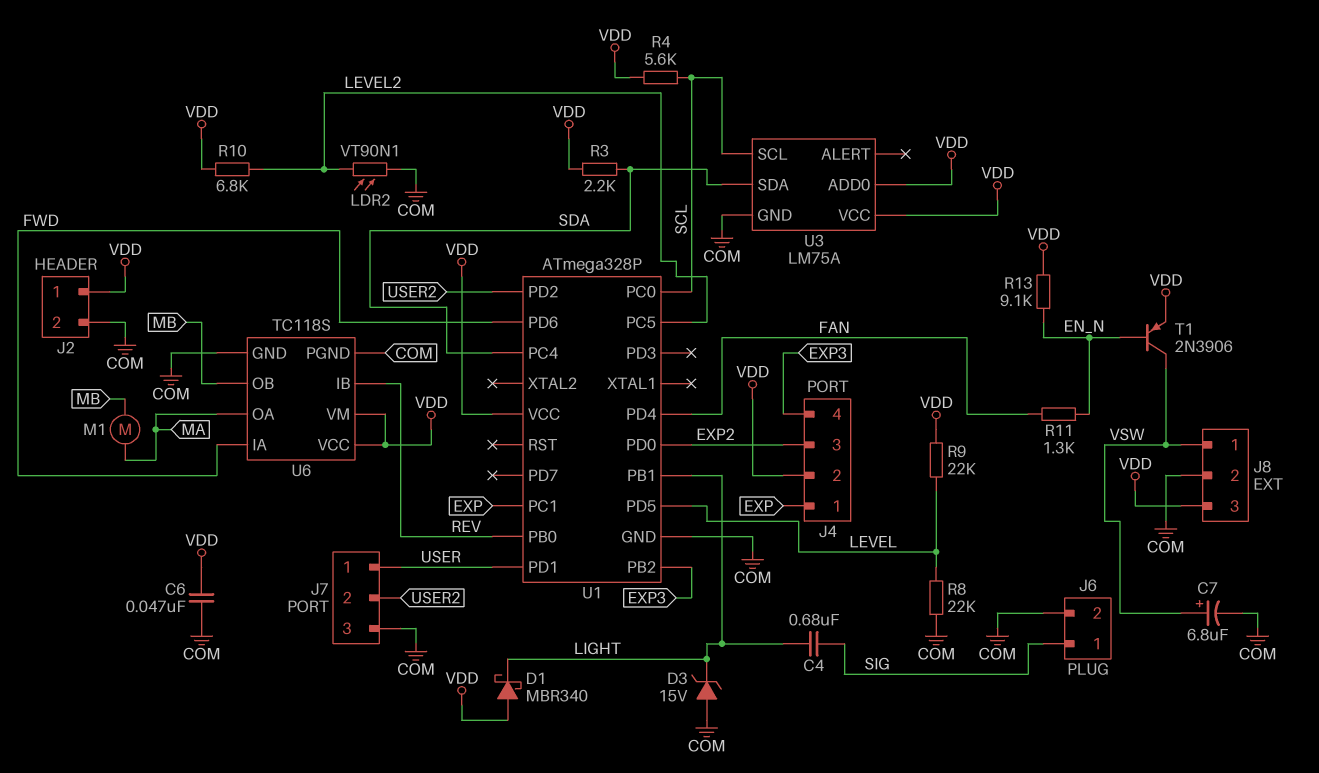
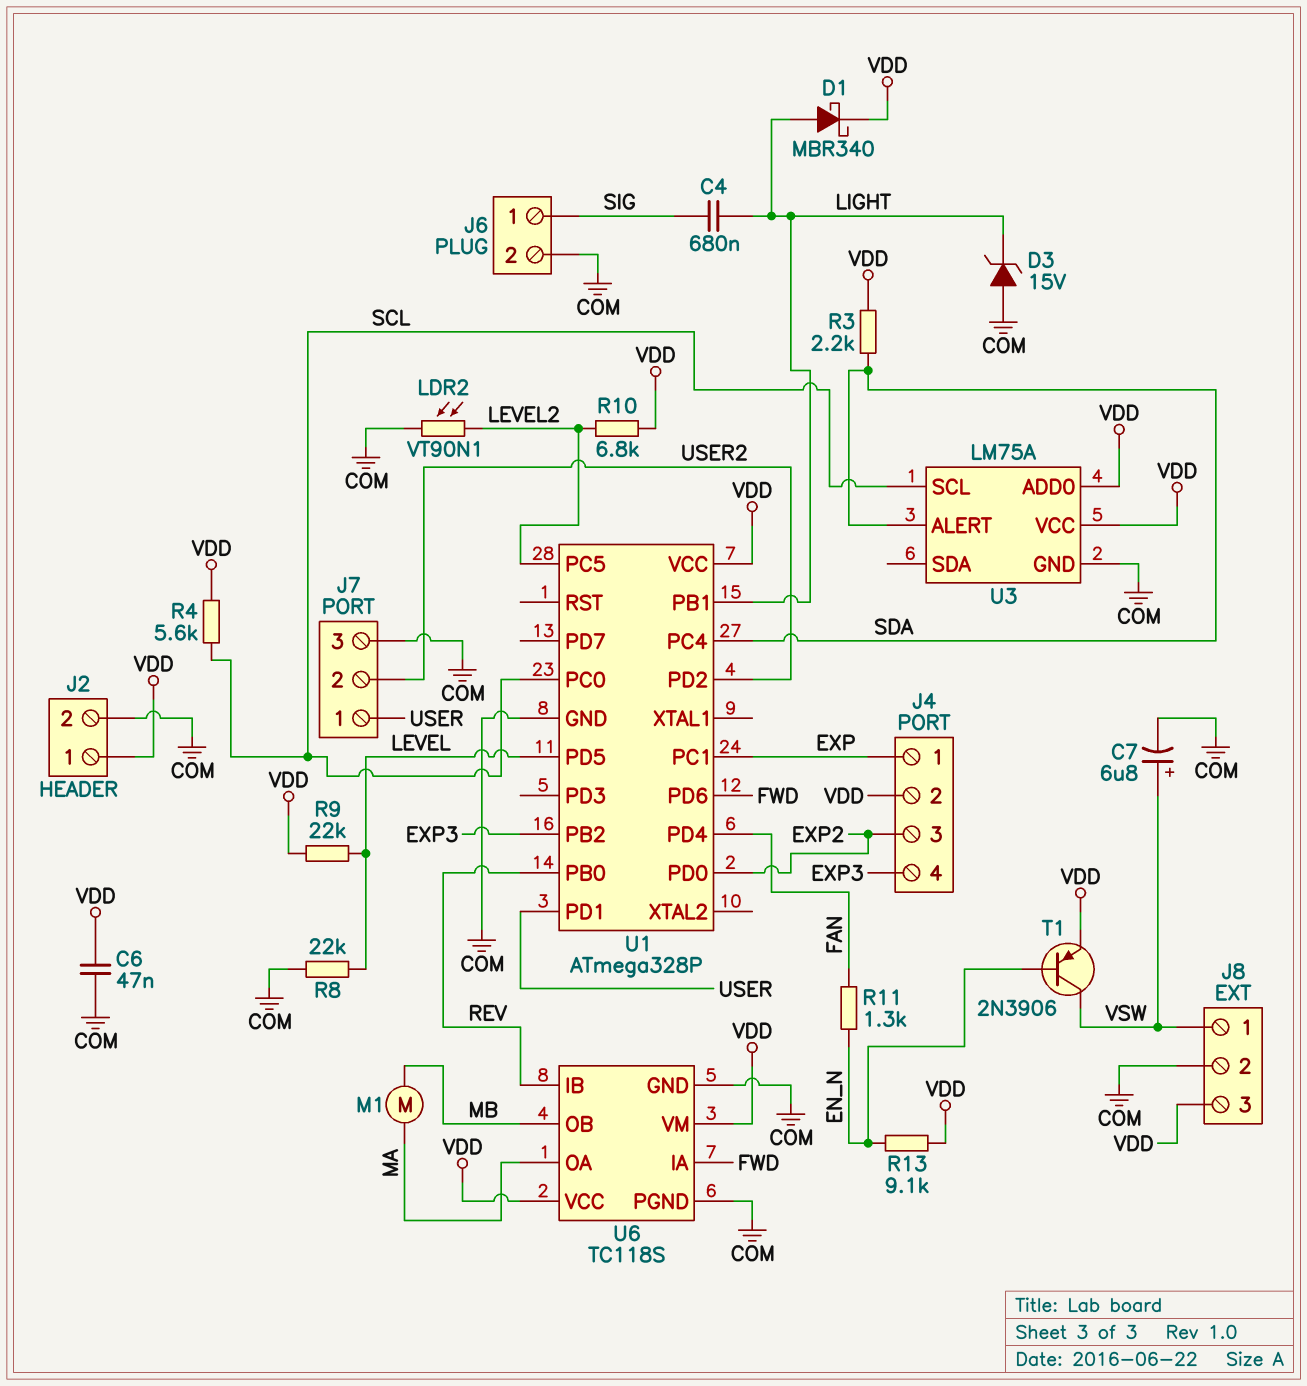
D1: schottky MBR340 (A VDD, K LIGHT) -> schottky MBR340 (A LIGHT, K VDD)
U3 pin ALERT: none -> SDA
U3 pin SDA: SDA -> none

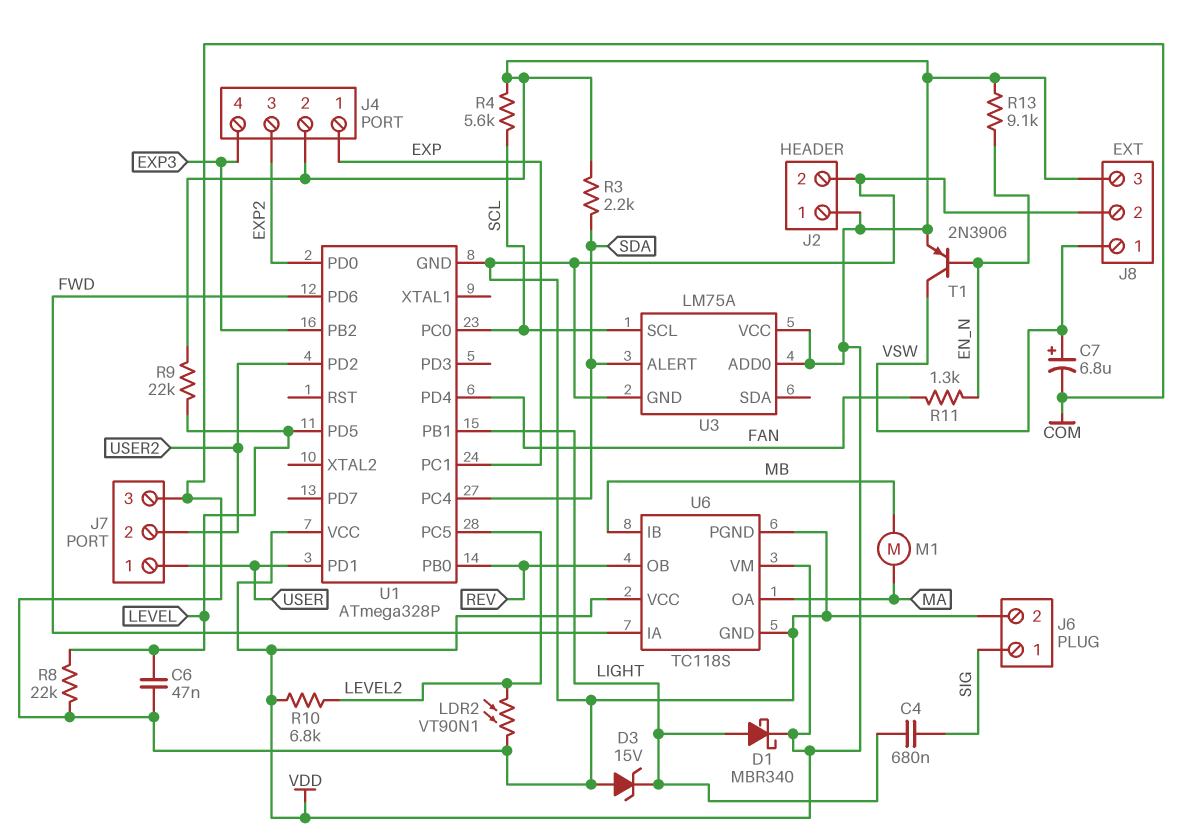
C6: 47nF (COM, VDD) -> 47nF (COM, LEVEL)
U6 pin IB: REV -> MB
U6 pin OB: MB -> REV

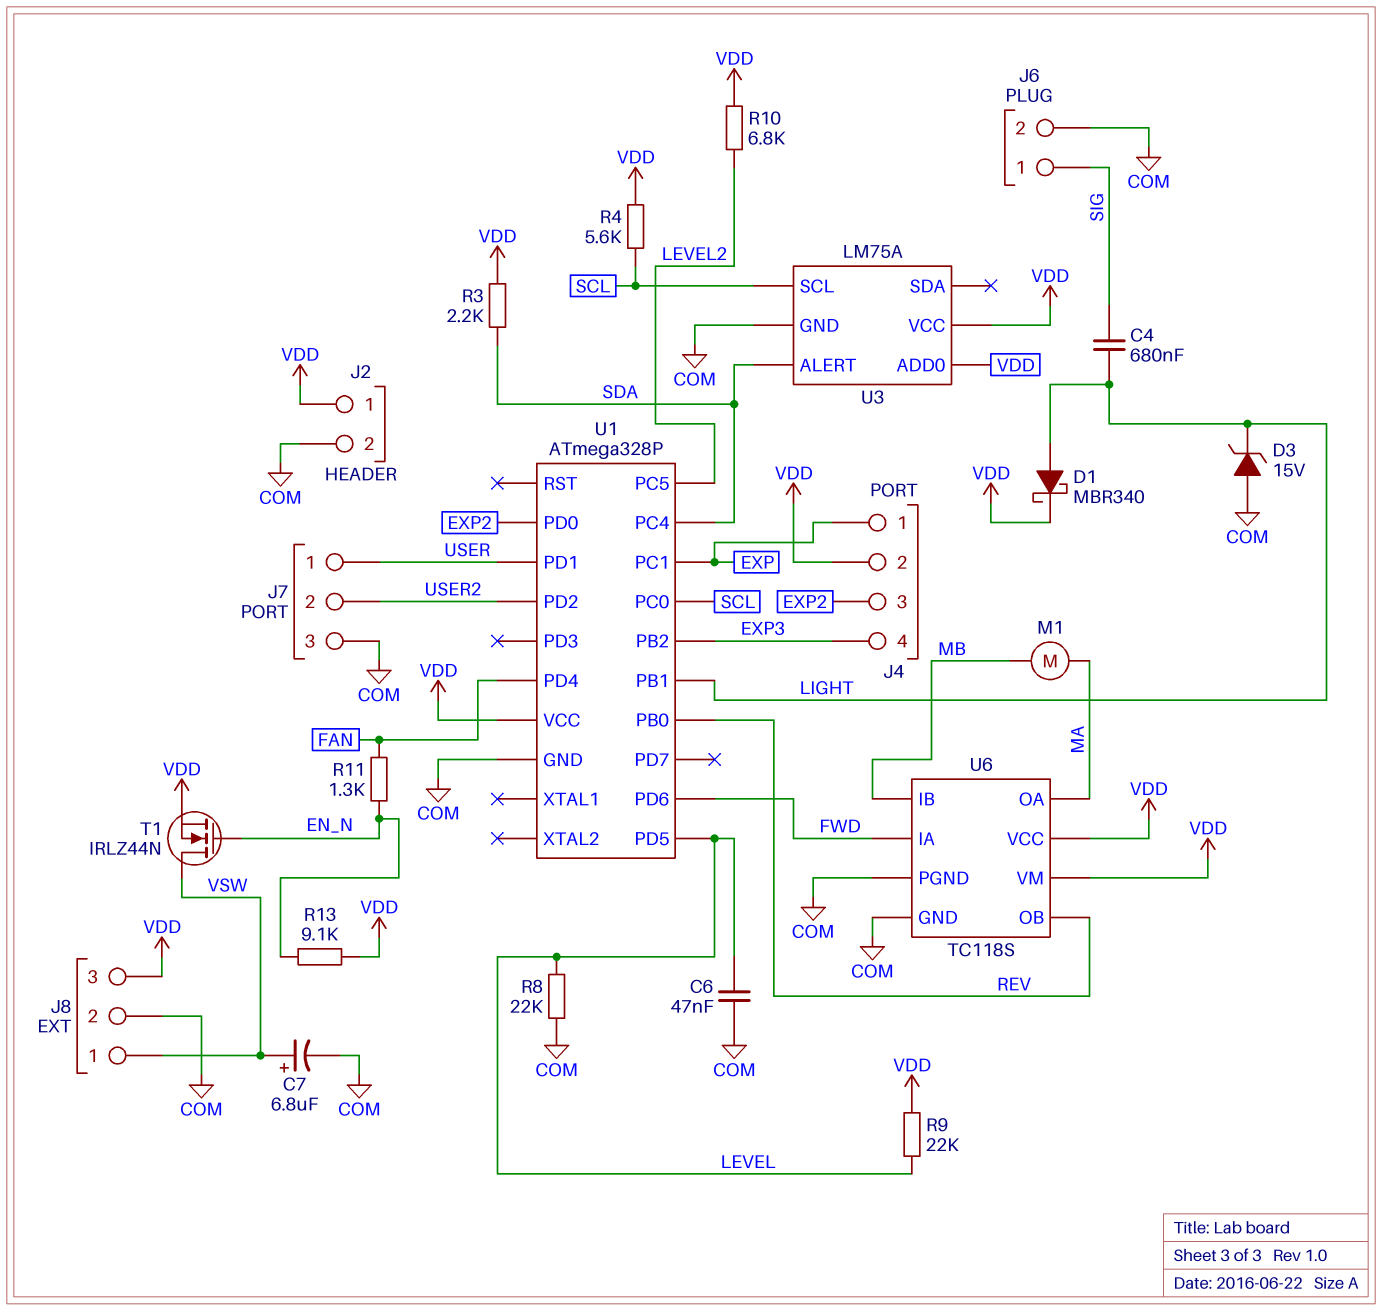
LDR2: VT90N1 (COM, LEVEL2) -> none
T1: PNP 2N3906 (B EN_N, C VSW, E VDD) -> NMOS IRLZ44N (G EN_N, D VSW, S VDD)

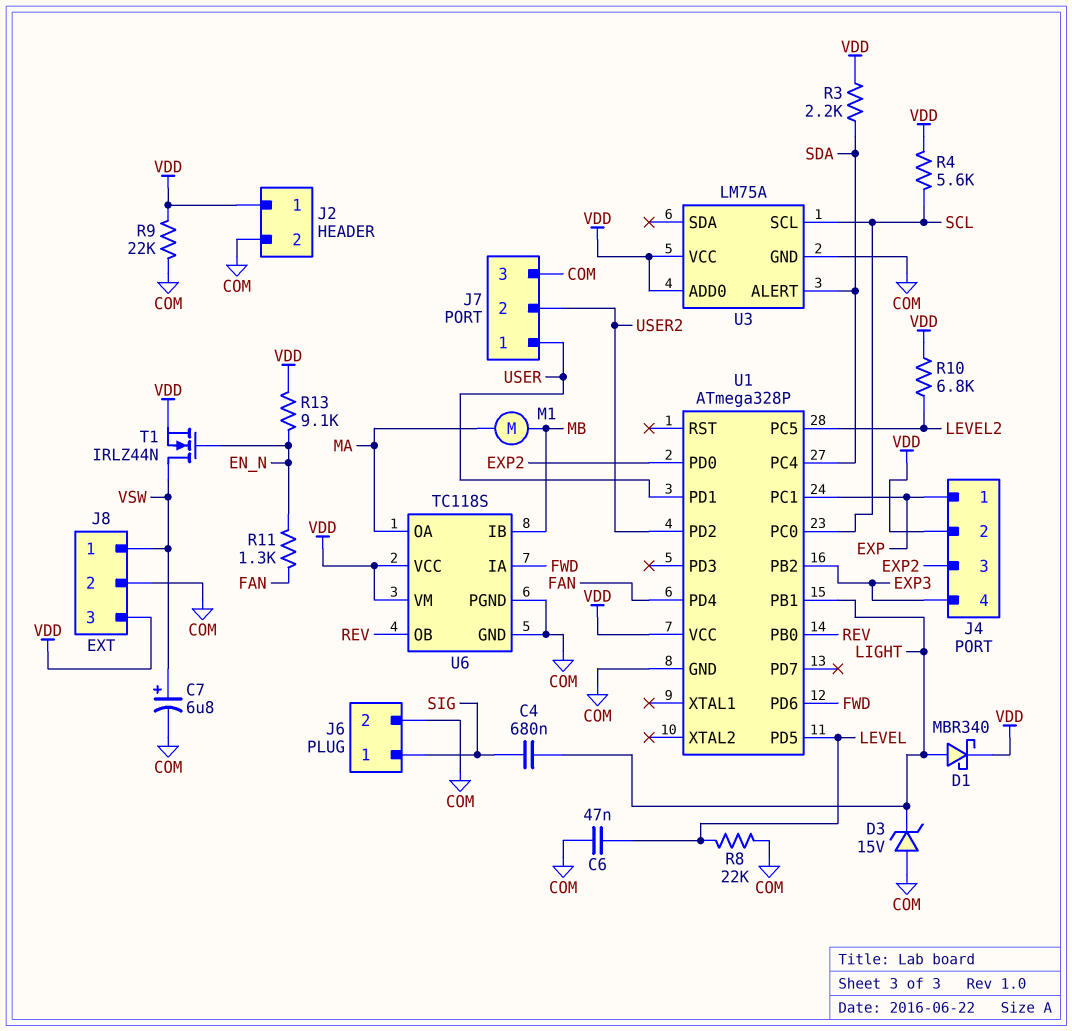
R9: 22k (LEVEL, VDD) -> 22k (COM, VDD)

